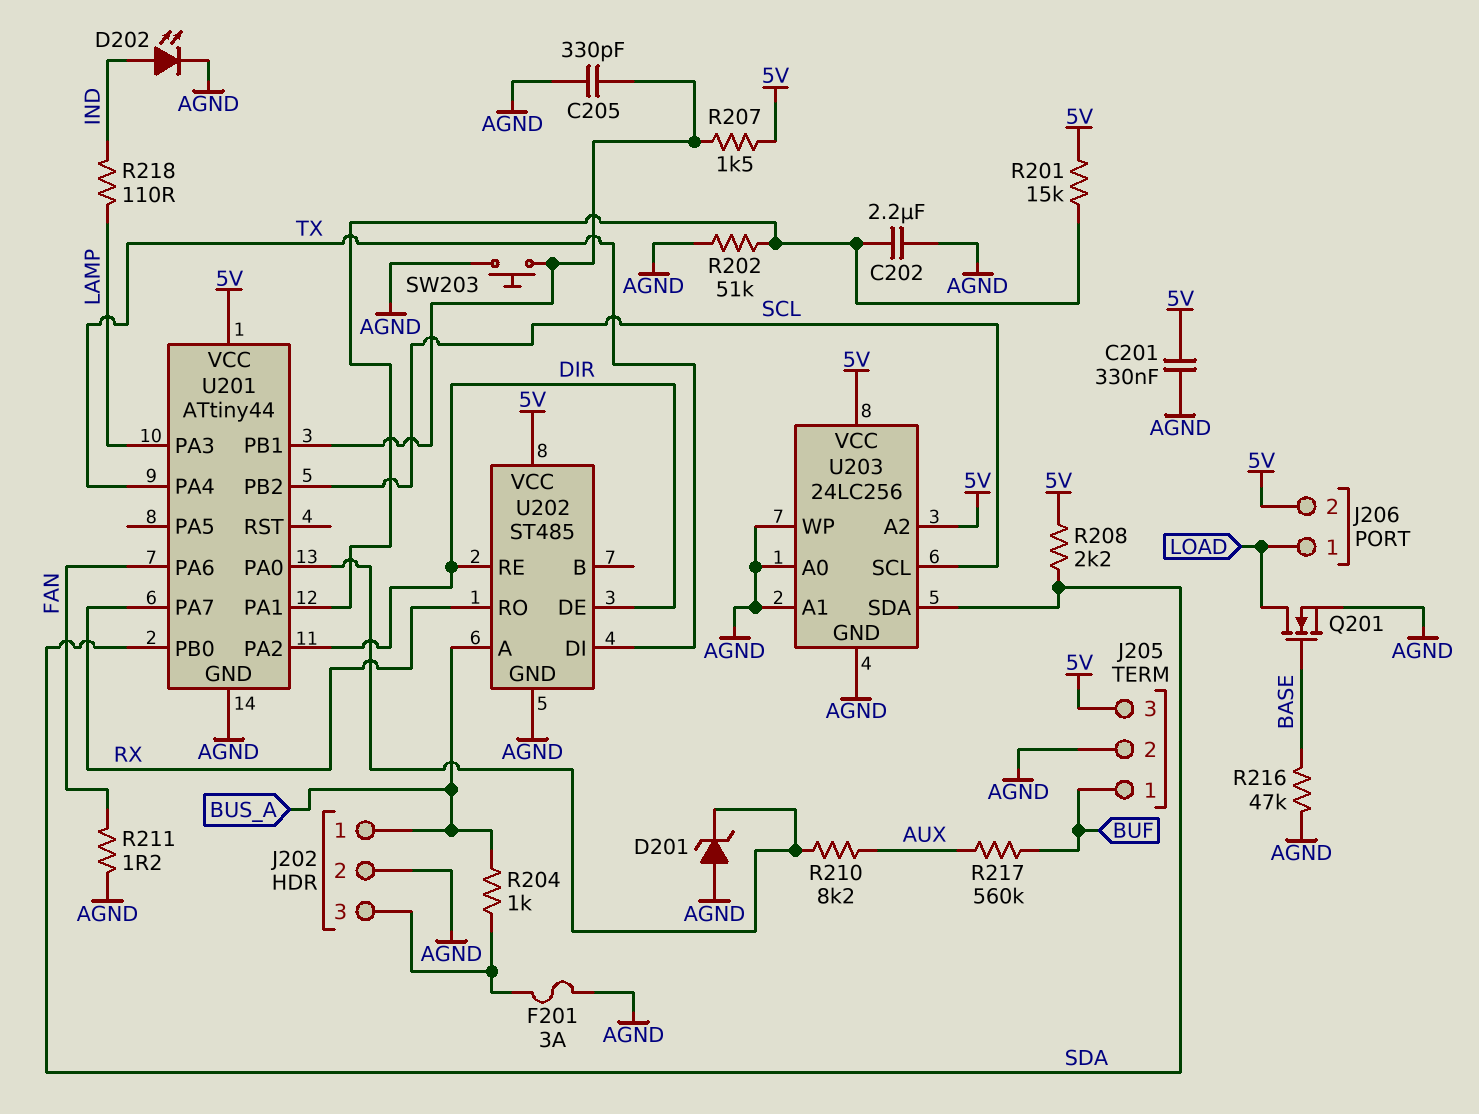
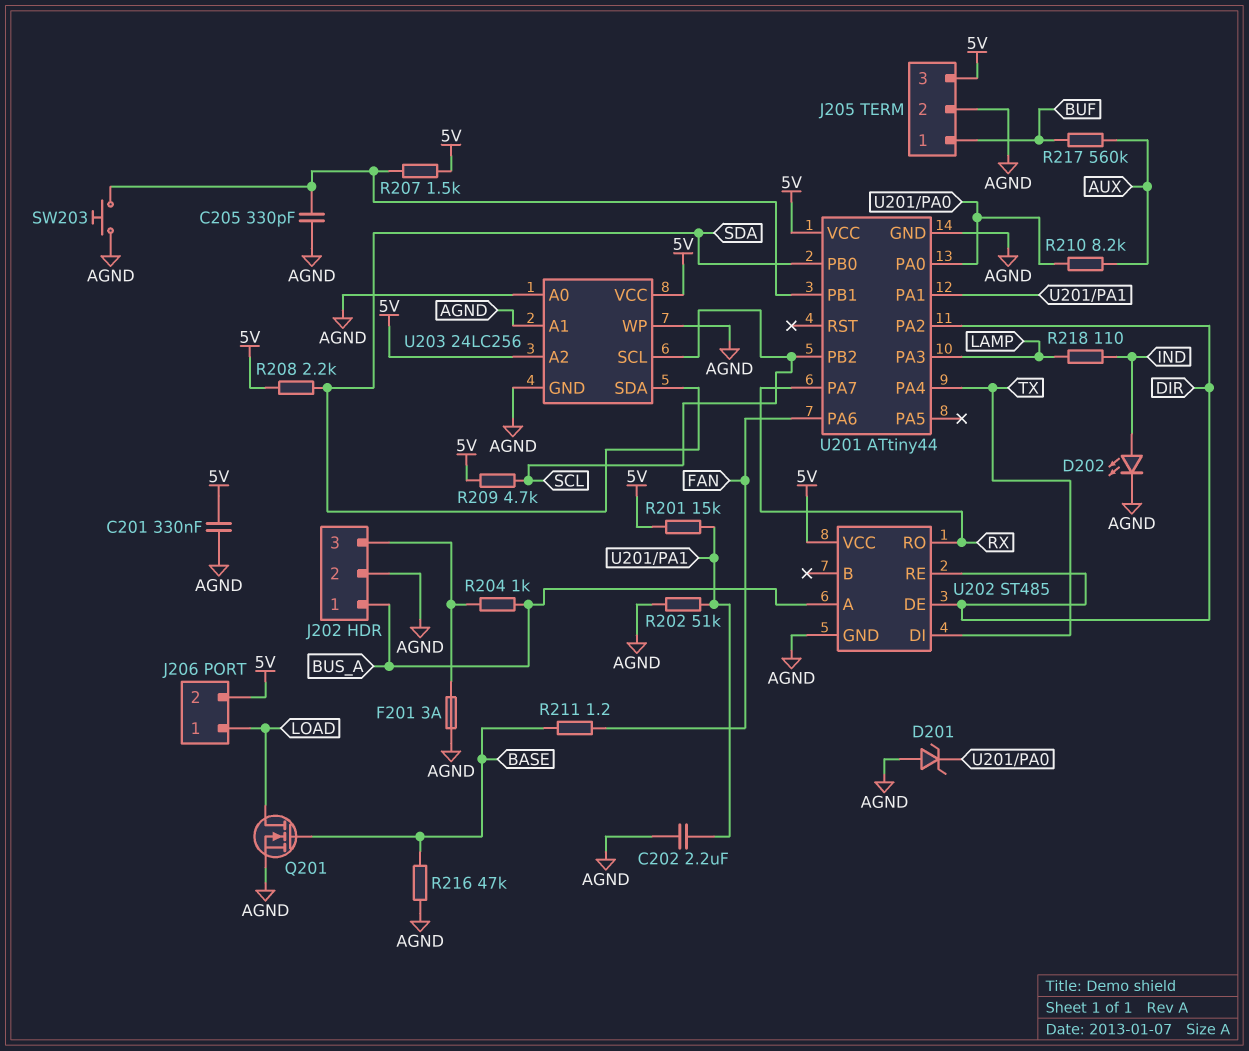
R209: none -> 4.7k (5V, SCL)
R211: 1.2 (AGND, FAN) -> 1.2 (BASE, FAN)

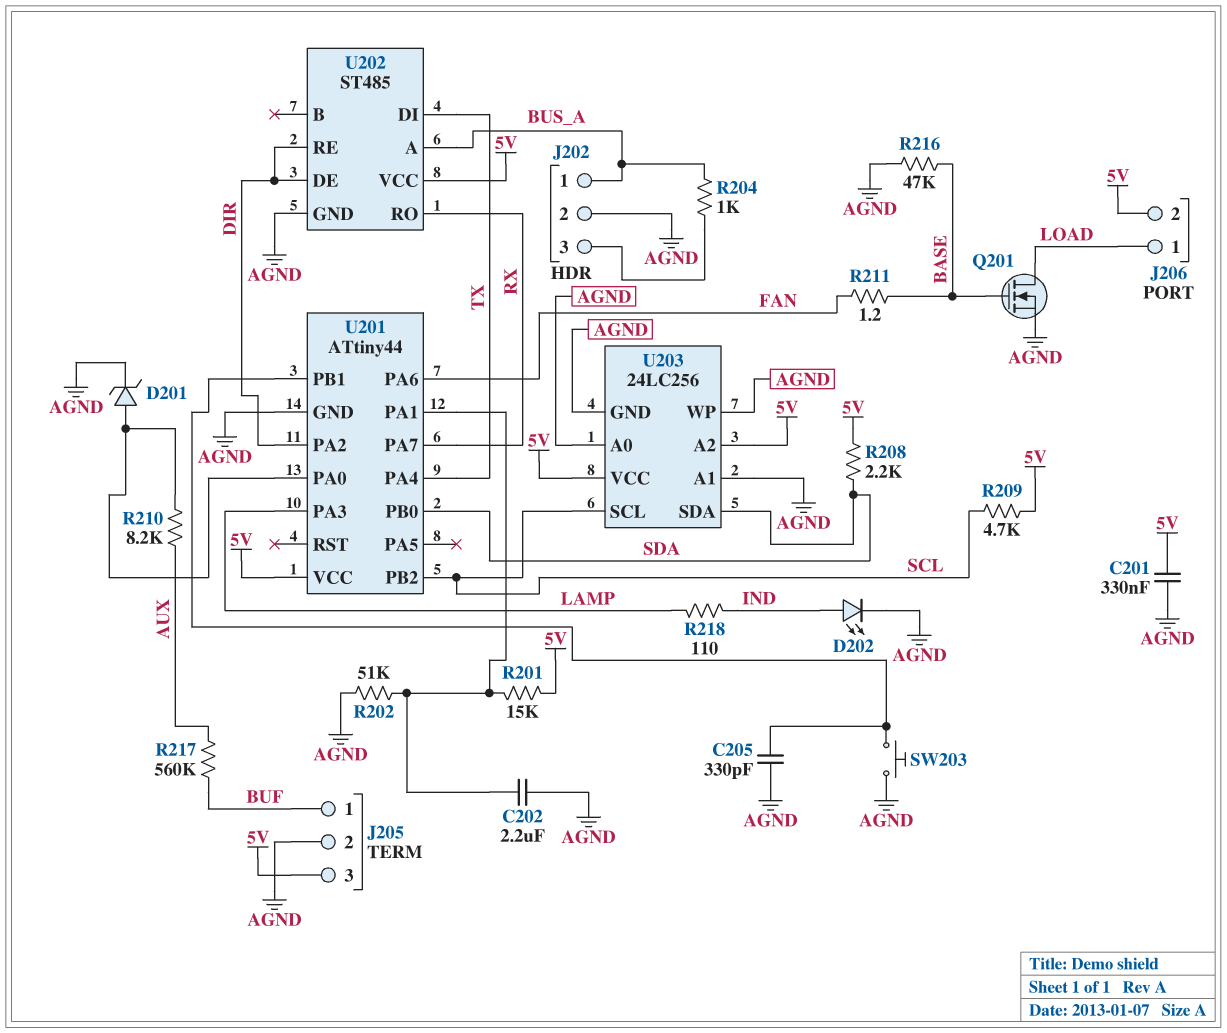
D201: zener (A AGND, K U201/PA0) -> zener (A U201/PA0, K AGND)
F201: 3A (AGND, J202/3) -> none
R207: 1.5k (5V, U201/PB1) -> none

